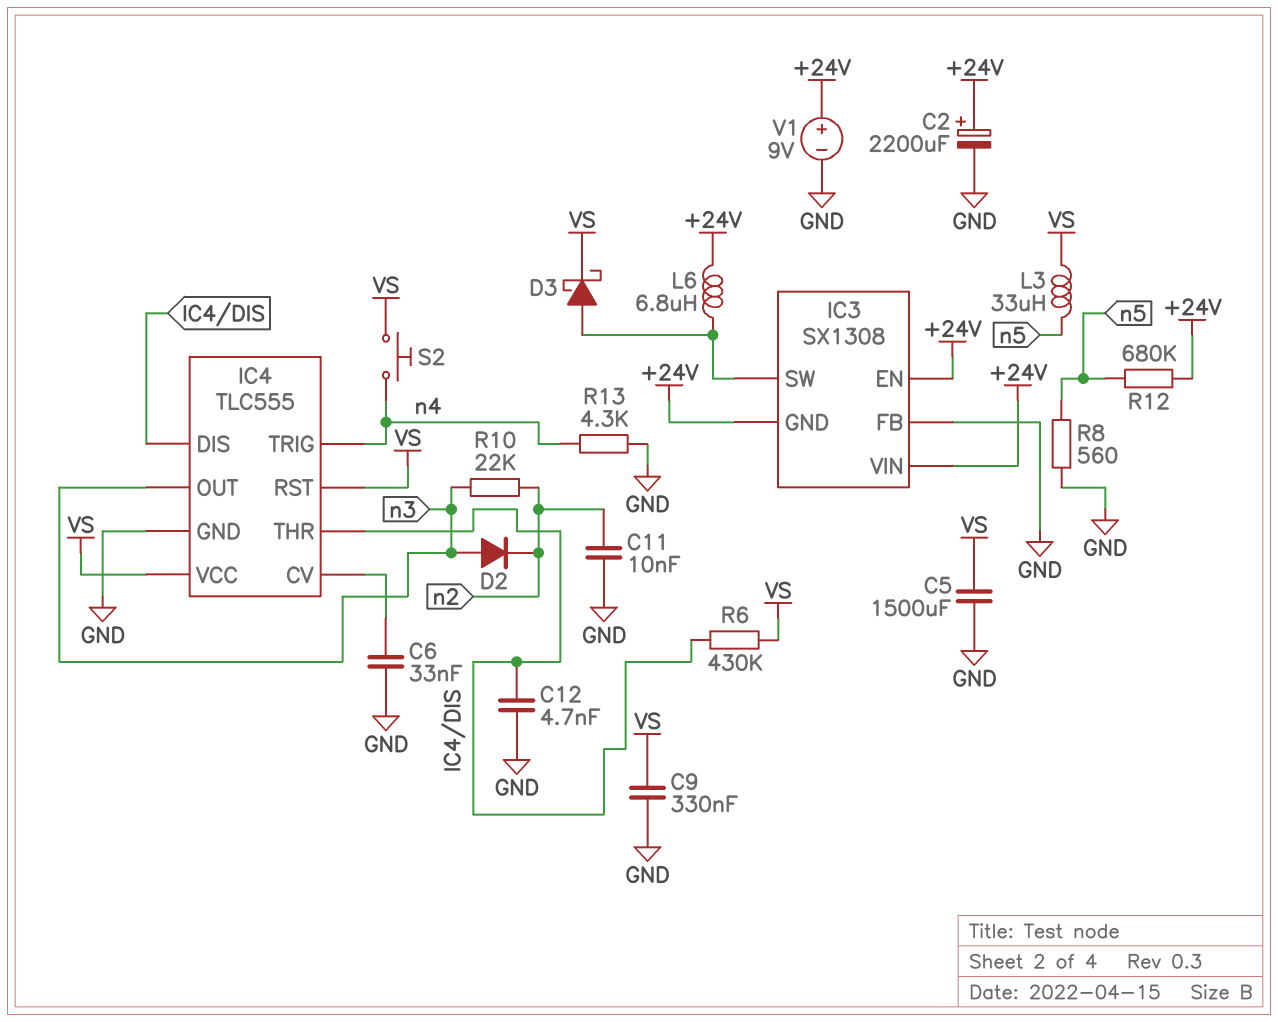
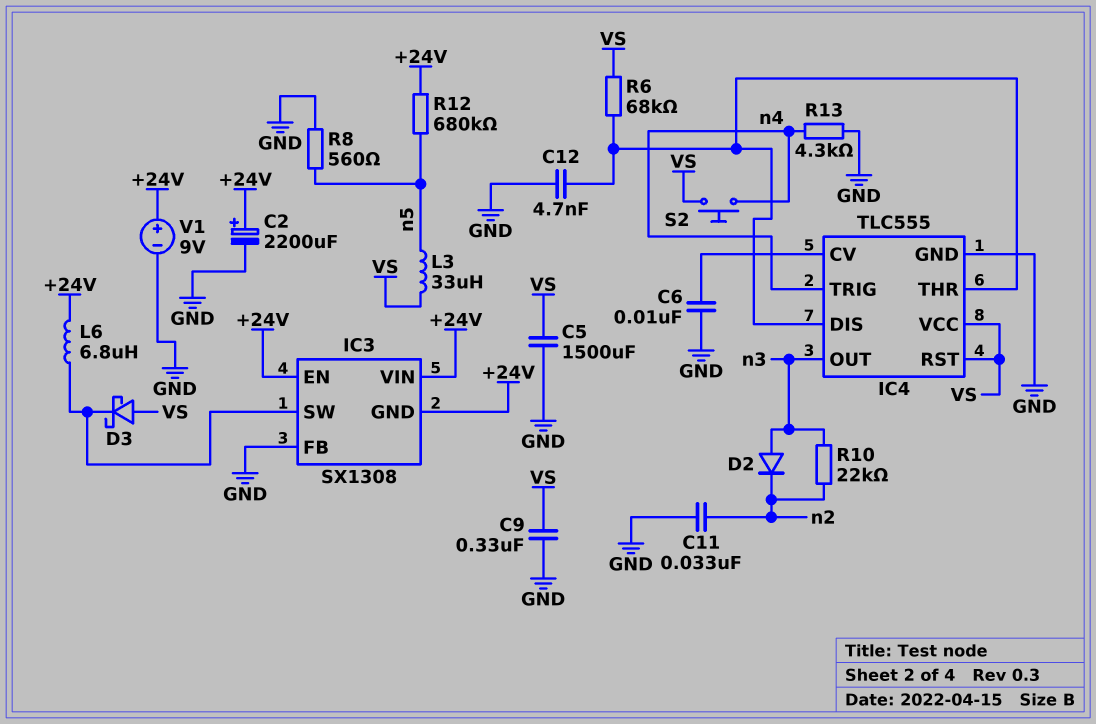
C6: 33nF (GND, IC4/CV) -> 10nF (GND, IC4/CV)
C11: 10nF (GND, n2) -> 33nF (GND, n2)
D3: schottky (A IC3/SW, K VS) -> schottky (A VS, K IC3/SW)
R6: 430k (IC4/DIS, VS) -> 68k (IC4/DIS, VS)

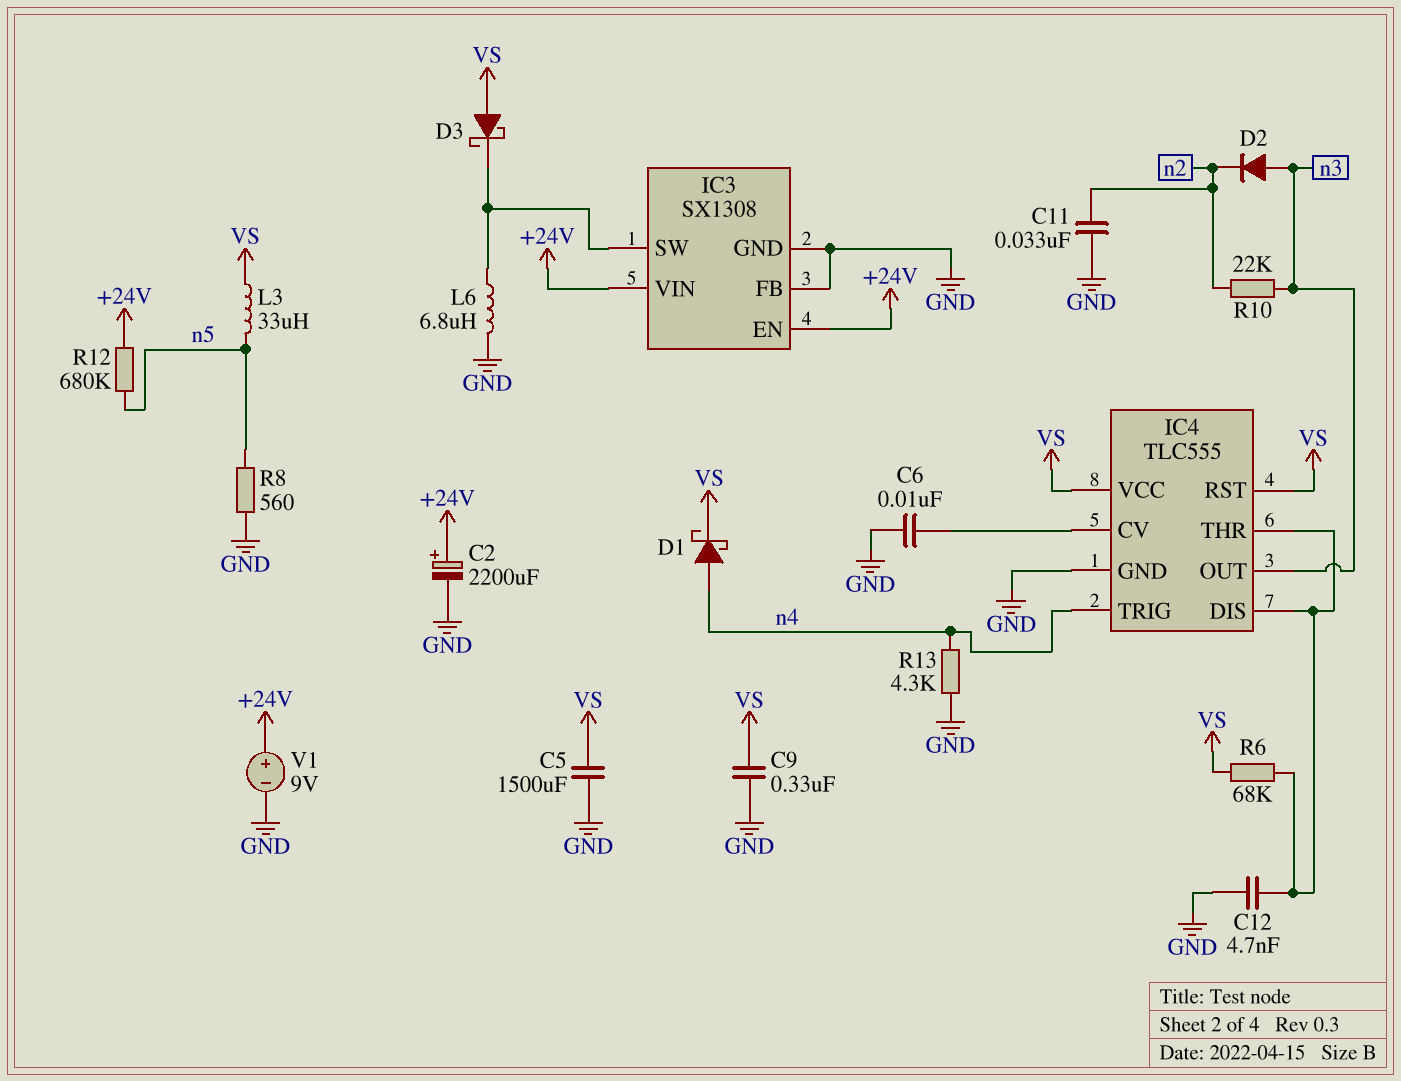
D1: none -> schottky (A n4, K VS)
IC3 pin GND: +24V -> GND
L6: 6.8uH (+24V, IC3/SW) -> 6.8uH (GND, IC3/SW)
S2: button (VS, n4) -> none

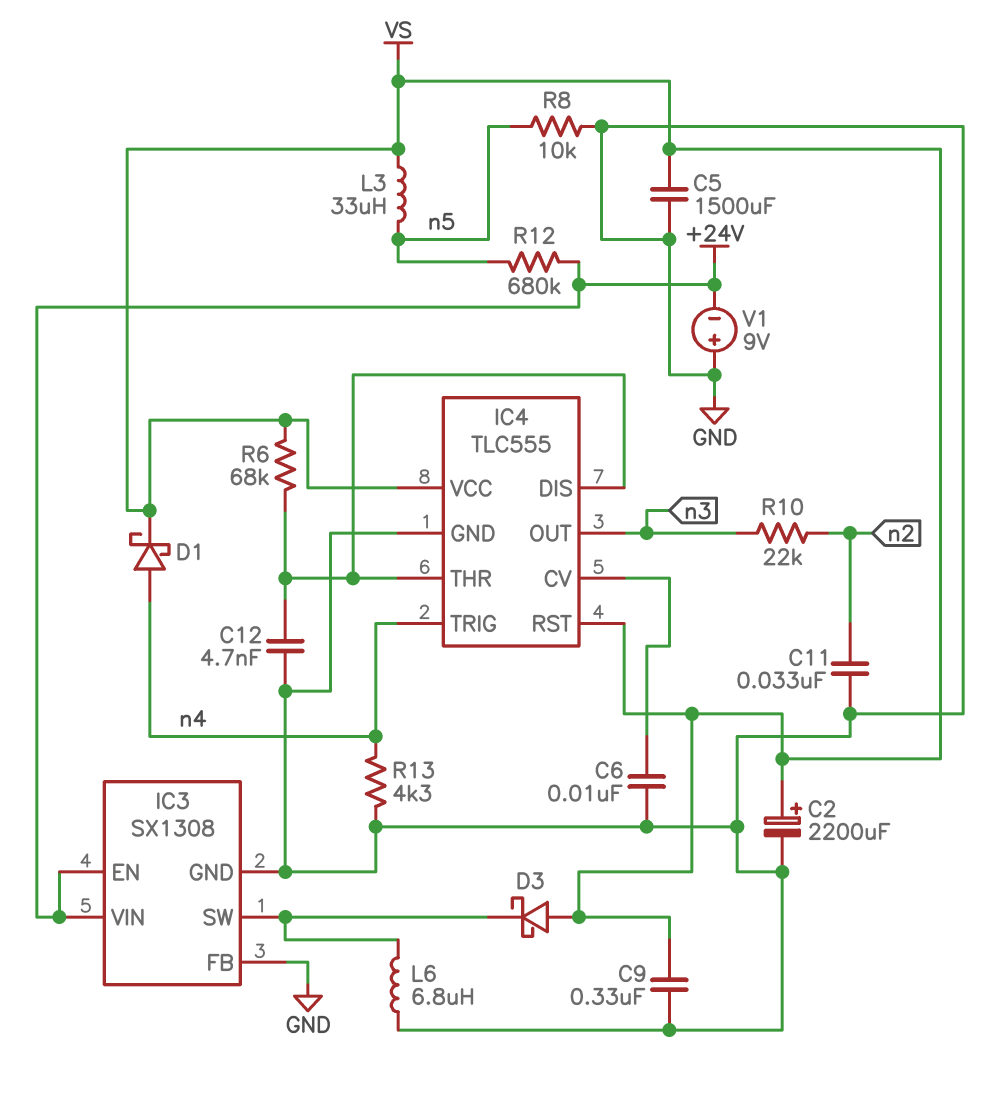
C2: 2200uF (plus +24V, minus GND) -> 2200uF (plus VS, minus GND)
D2: diode (A n3, K n2) -> none
R8: 560 (GND, n5) -> 10k (GND, n5)
V1: 9V (plus +24V, minus GND) -> 9V (plus GND, minus +24V)

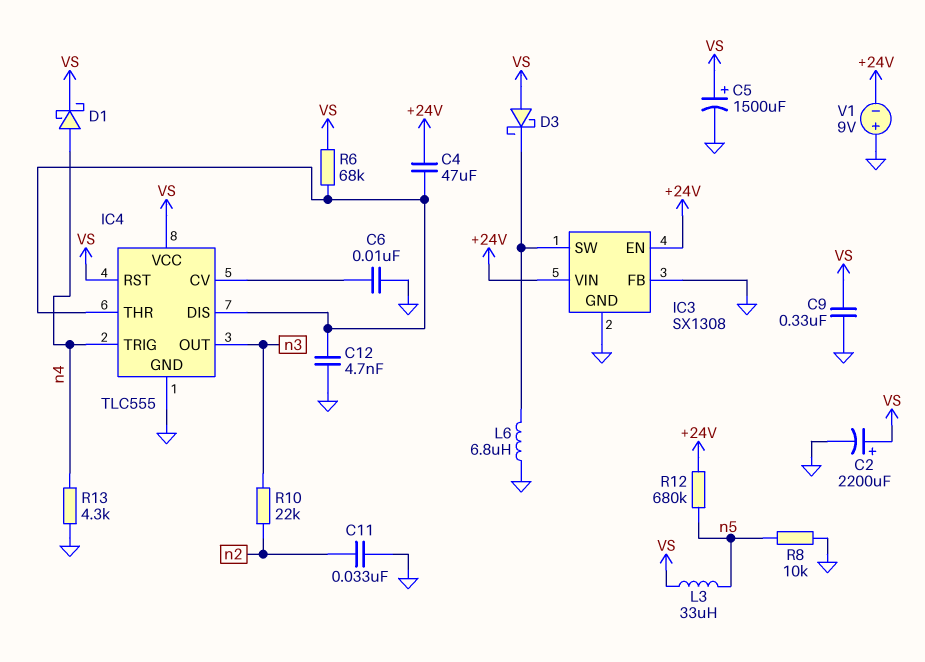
C4: none -> 47uF (+24V, IC4/DIS)
C5: 1500uF (GND, VS) -> 1500uF (plus VS, minus GND)

